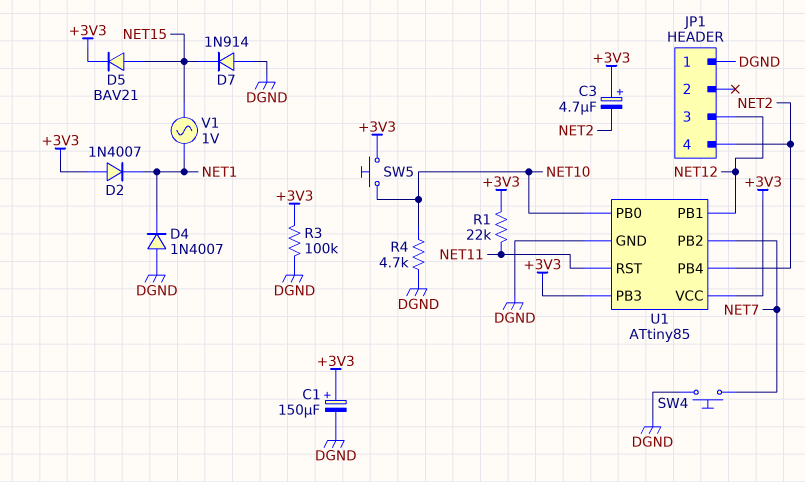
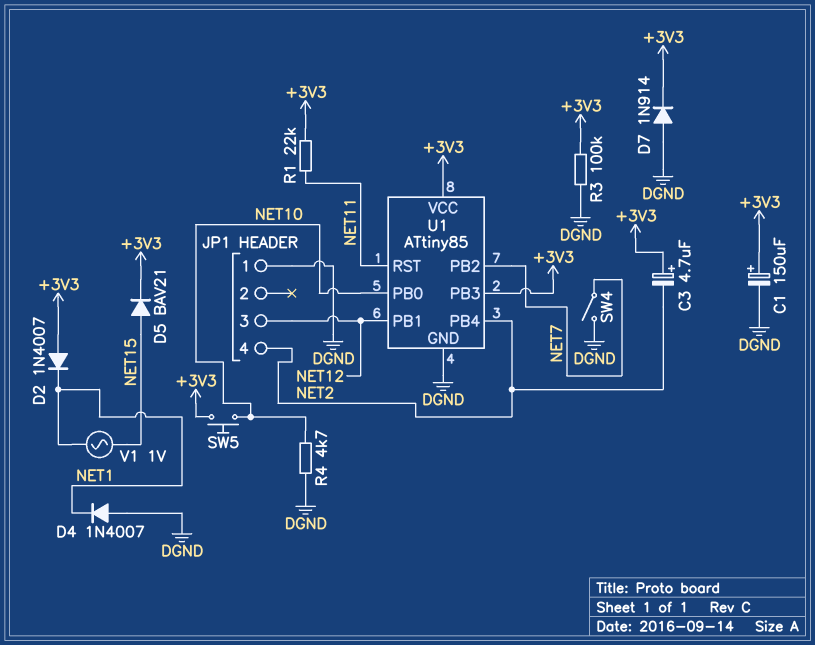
D7: diode 1N914 (A DGND, K NET15) -> diode 1N914 (A DGND, K +3V3)
SW4: button (DGND, NET7) -> switch (DGND, NET7)

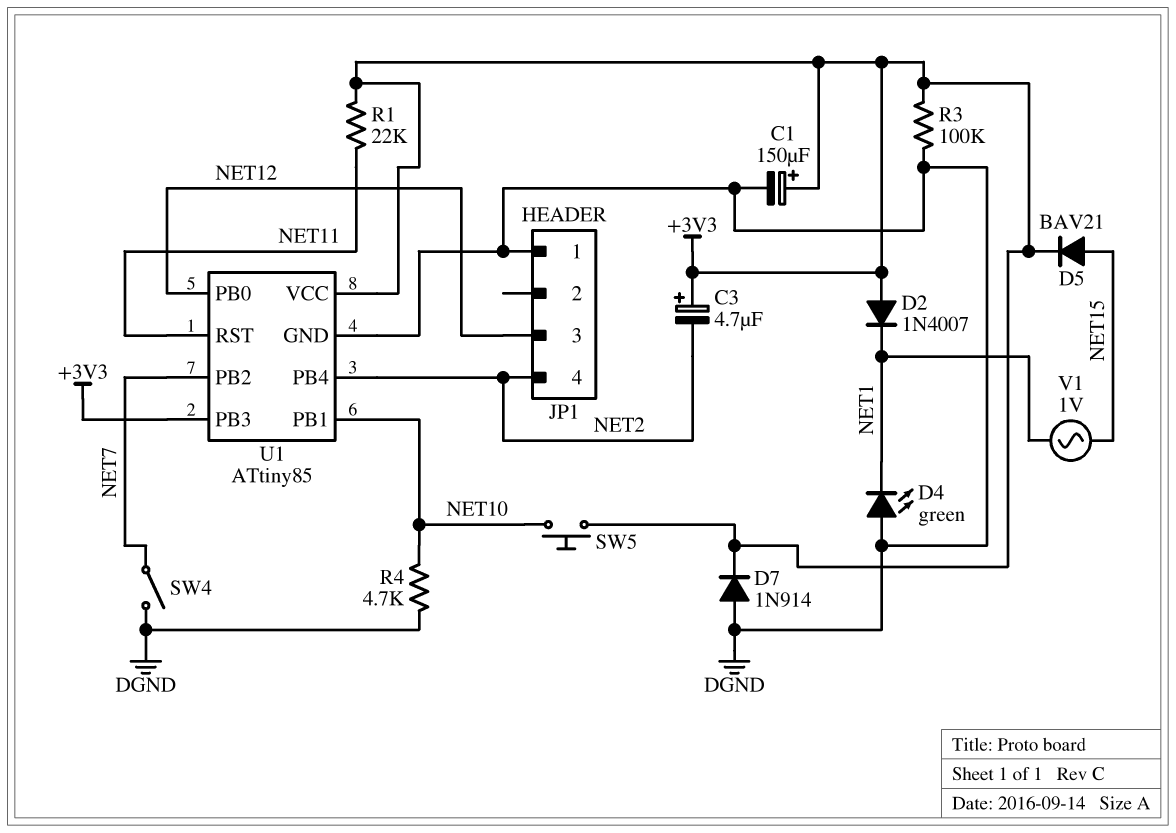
D4: diode 1N4007 (A DGND, K NET1) -> LED green (A DGND, K NET1)
U1 pin PB0: NET10 -> NET12
U1 pin PB1: NET12 -> NET10

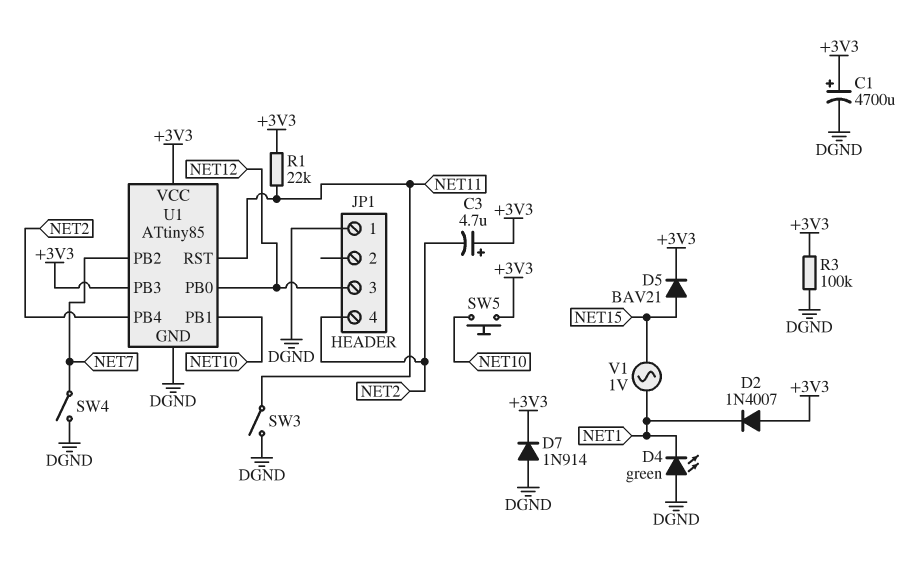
C1: 150uF (plus +3V3, minus DGND) -> 4700uF (plus +3V3, minus DGND)
R4: 4.7k (DGND, NET10) -> none
SW3: none -> switch (DGND, NET11)

